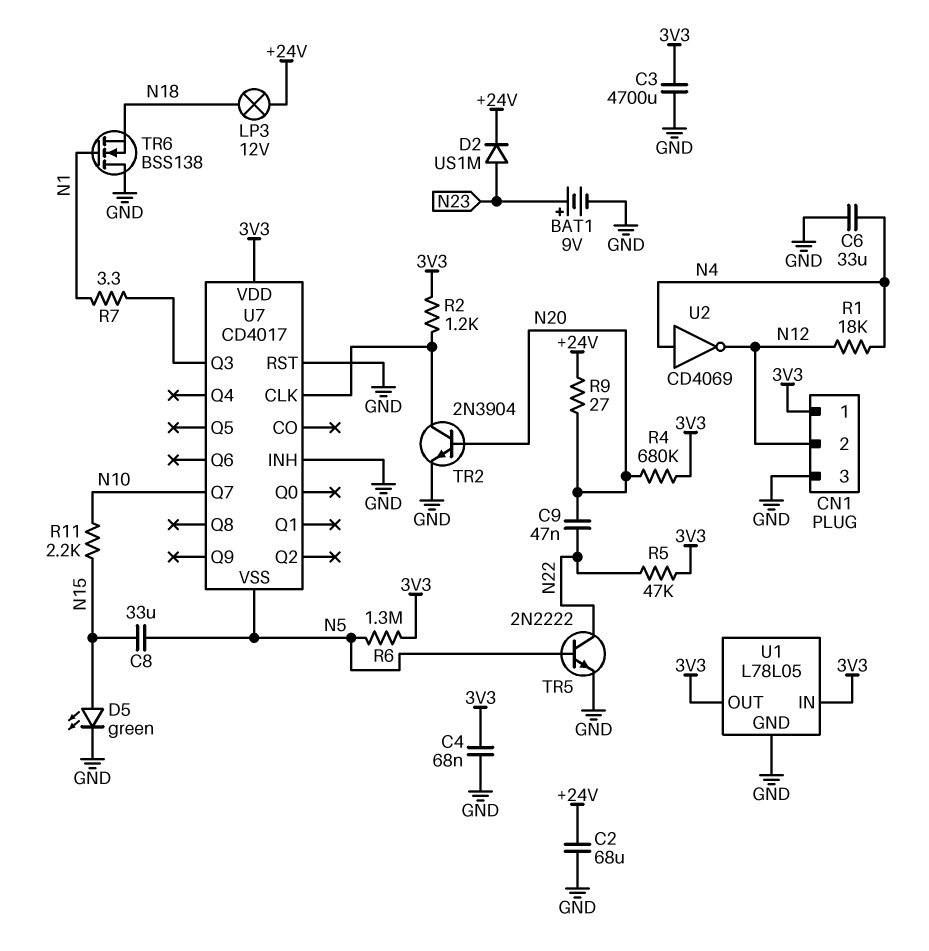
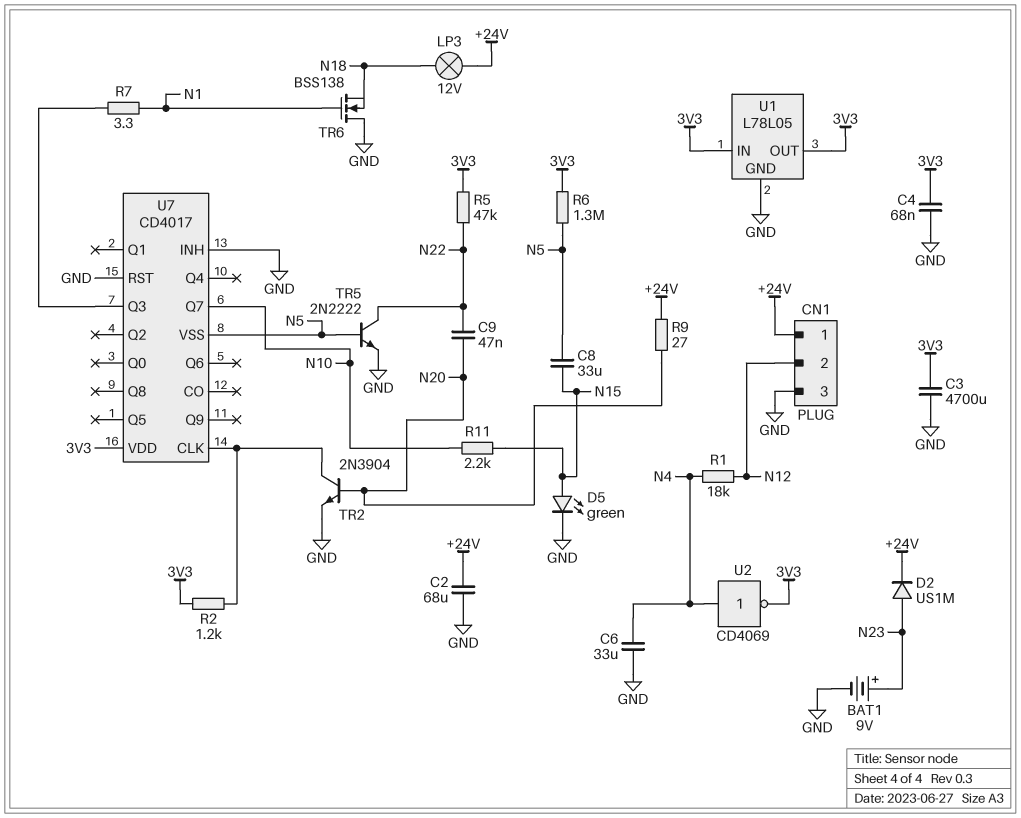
CN1 pin 1: 3V3 -> +24V
R4: 680k (3V3, N20) -> none
U2: NOT CD4069 (in N4, out N12) -> NOT CD4069 (in N4, out 3V3)

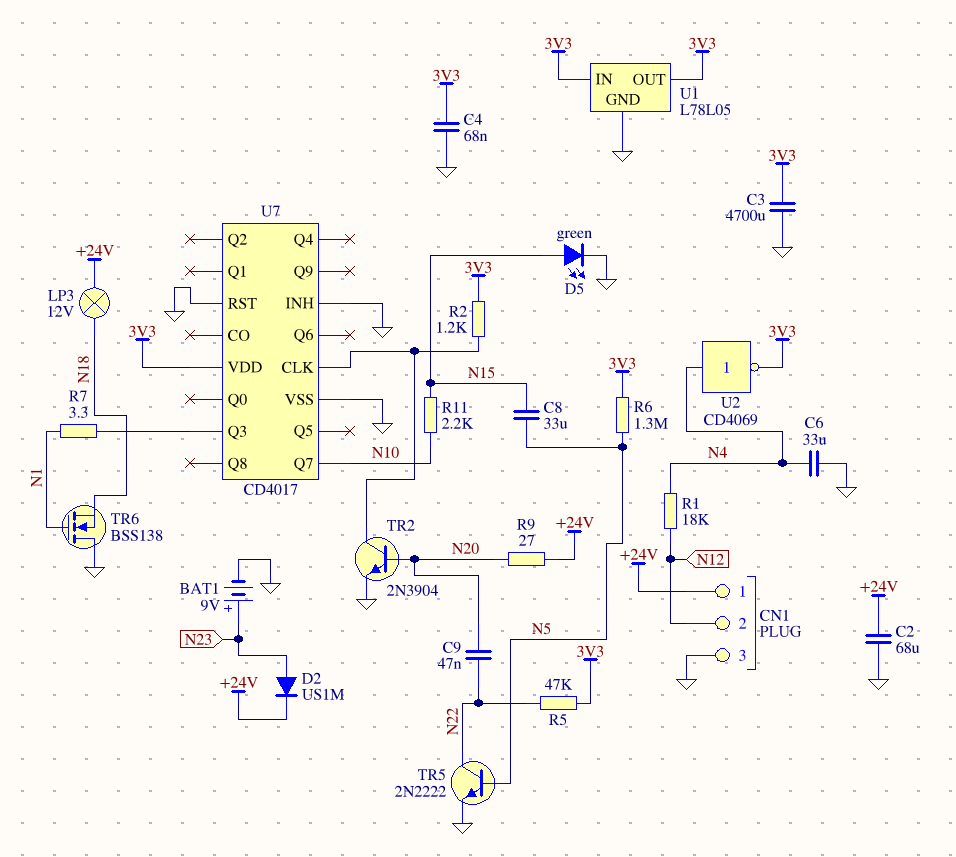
U7 pin VSS: N5 -> GND

